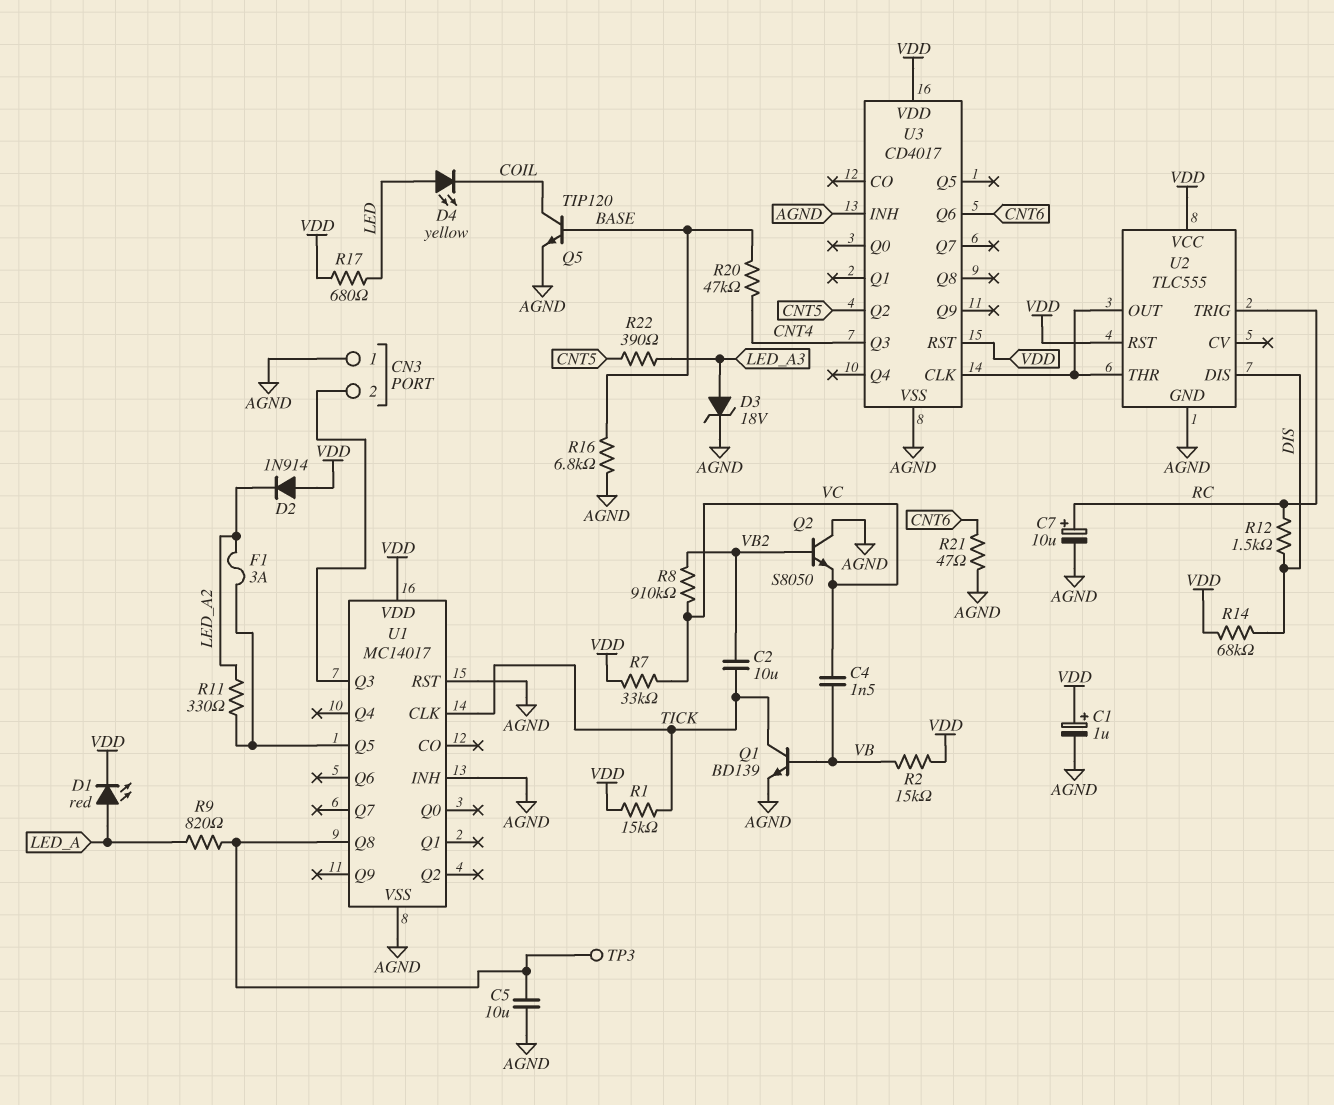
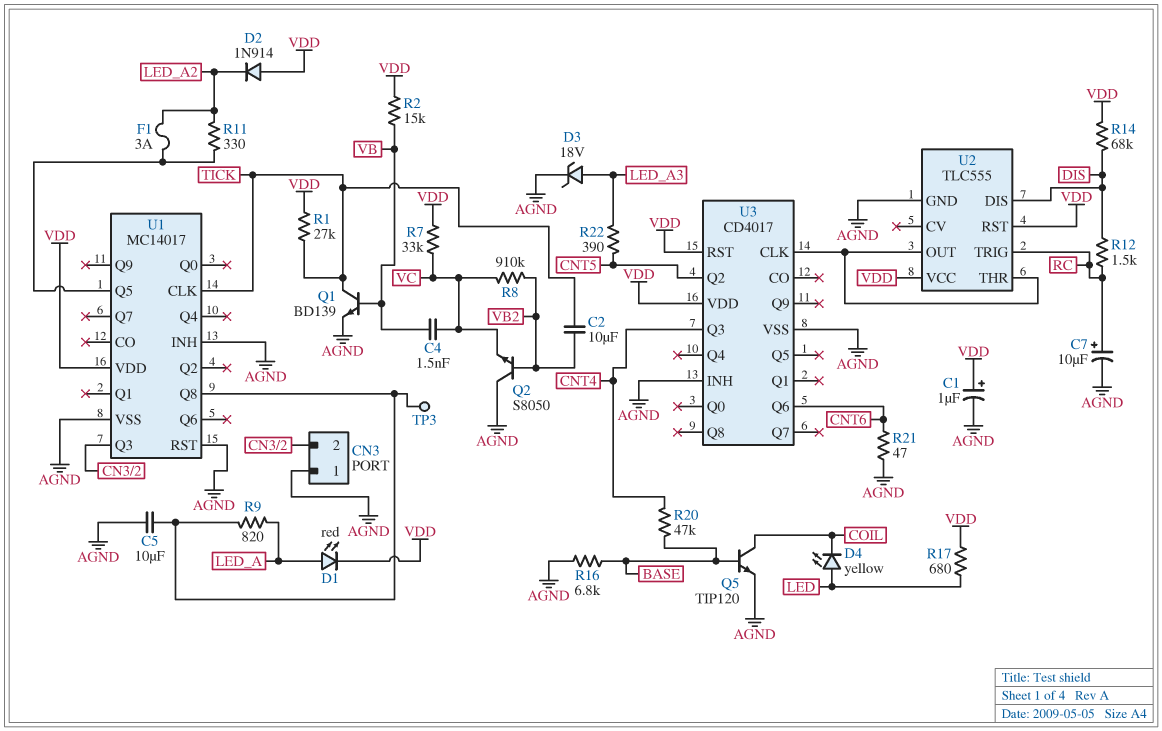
R1: 15k (TICK, VDD) -> 27k (TICK, VDD)

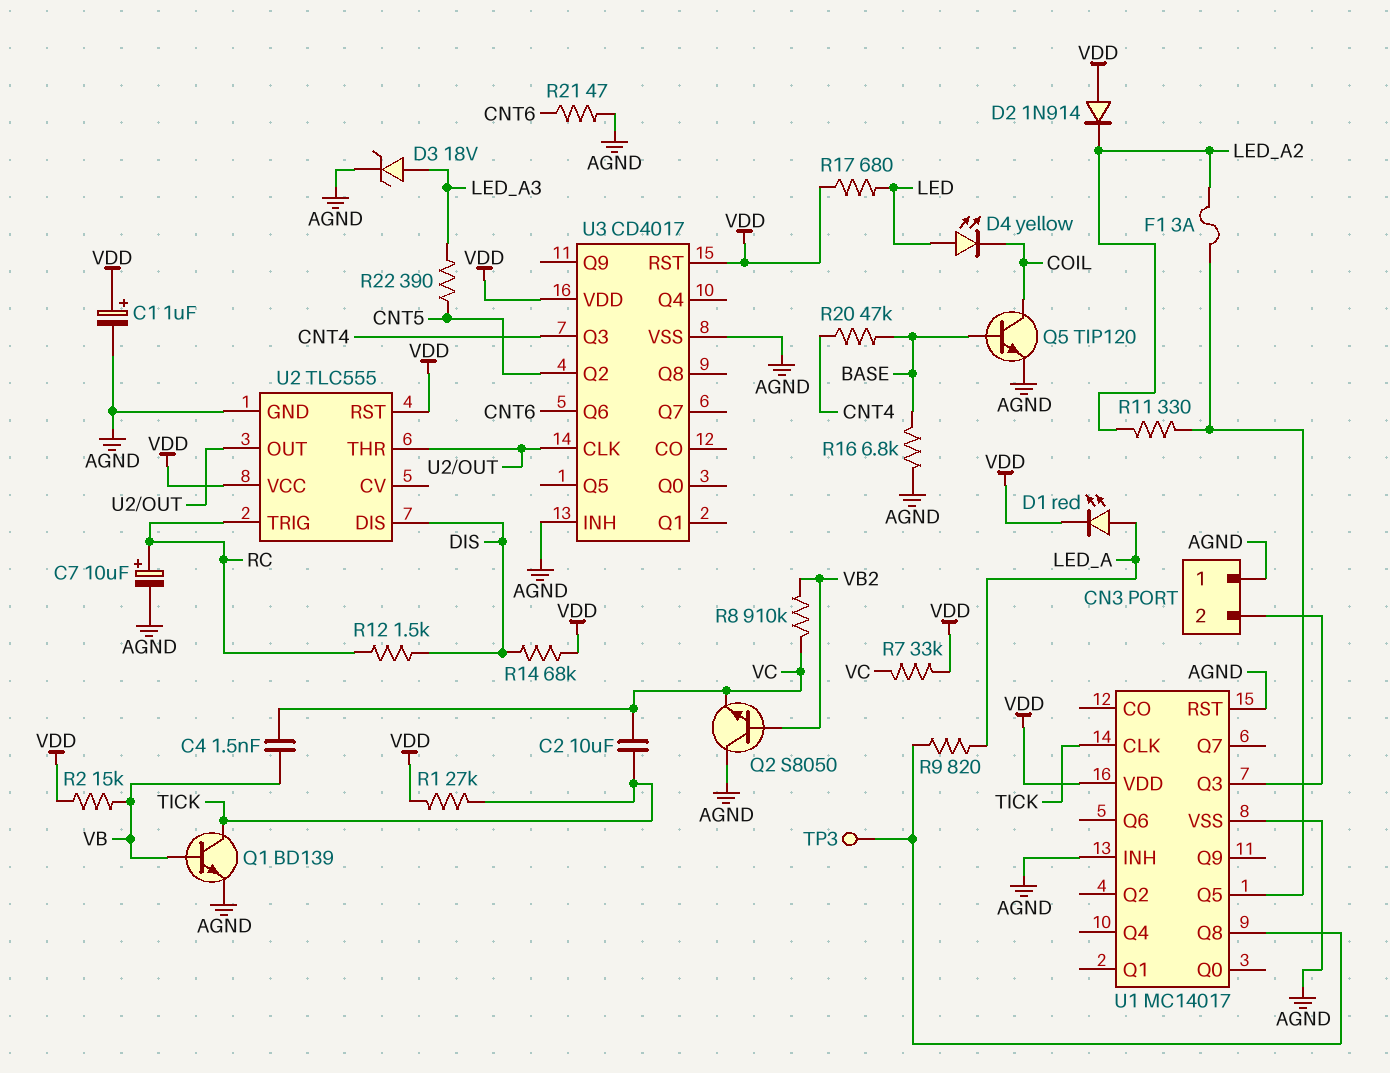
C2: 10uF (TICK, VB2) -> 10uF (TICK, VC)
C5: 10uF (AGND, U1/Q8) -> none

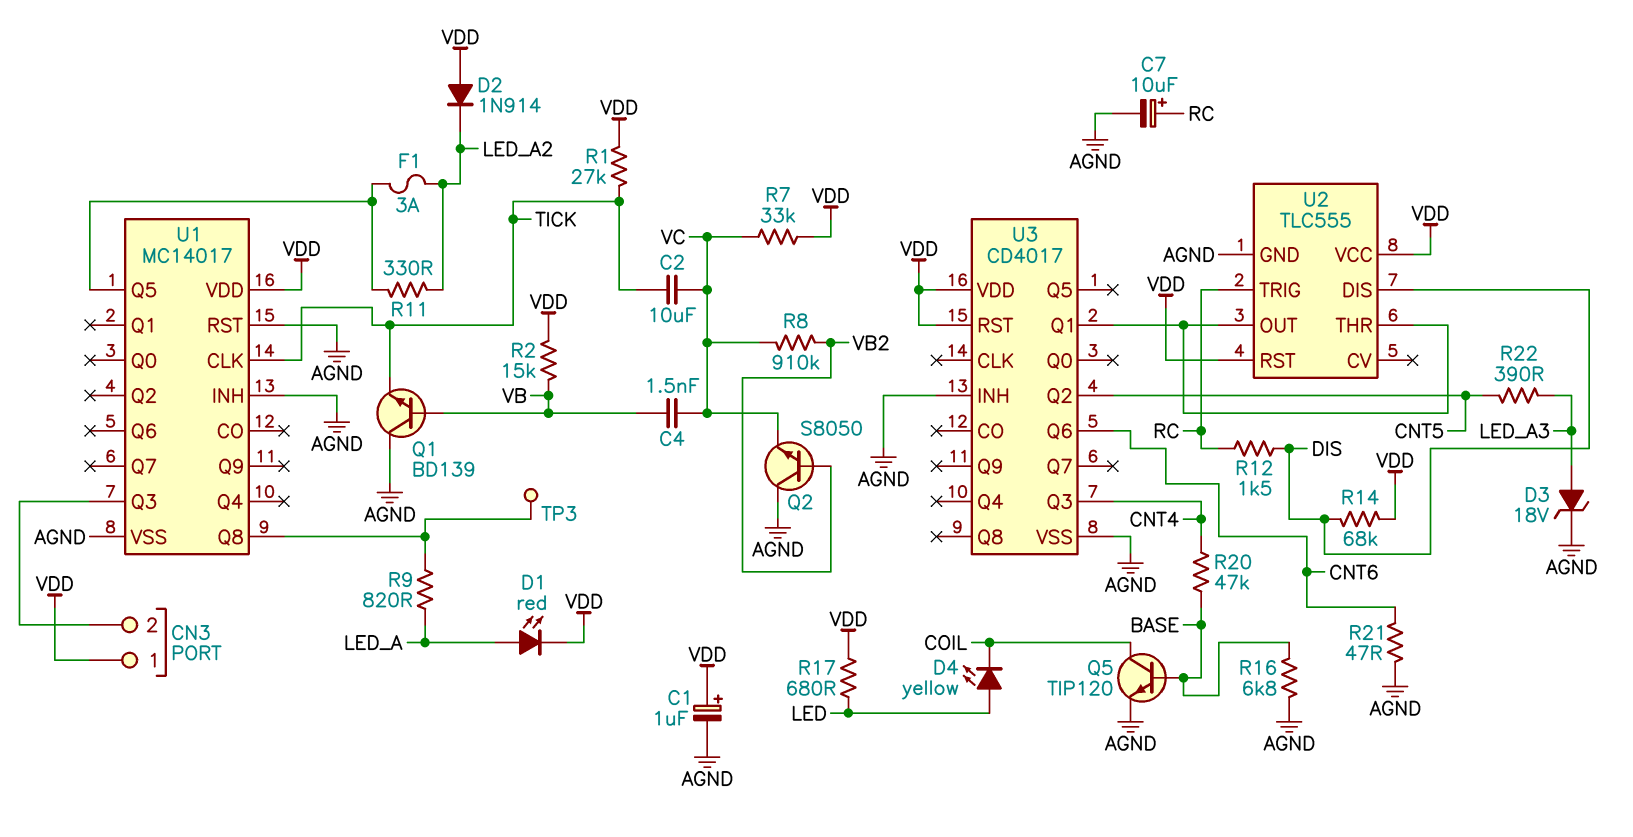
CN3 pin 1: AGND -> VDD
Q1: NPN BD139 (B VB, C TICK, E AGND) -> NPN BD139 (B VB, C AGND, E TICK)
U3 pin CLK: U2/OUT -> none
U3 pin Q1: none -> U2/OUT

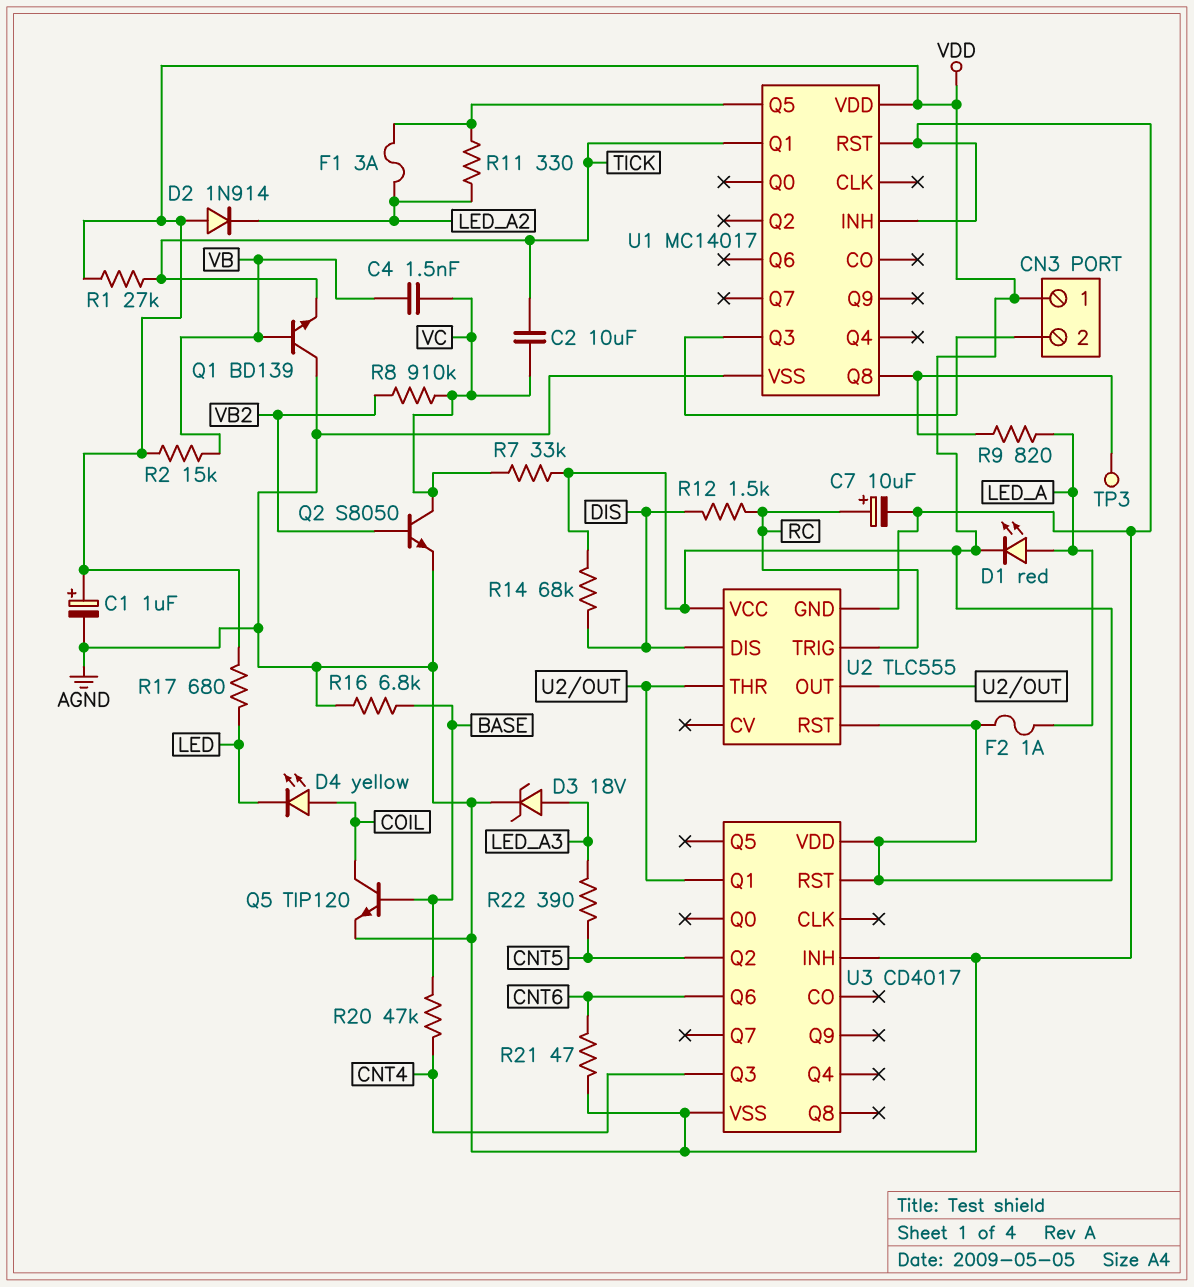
D4: LED yellow (A LED, K COIL) -> LED yellow (A COIL, K LED)
F2: none -> 1A (LED_A, VDD)
Q2: NPN S8050 (B VB2, C AGND, E VC) -> NPN S8050 (B VB2, C VC, E AGND)
U1 pin CLK: TICK -> none
U1 pin Q1: none -> TICK

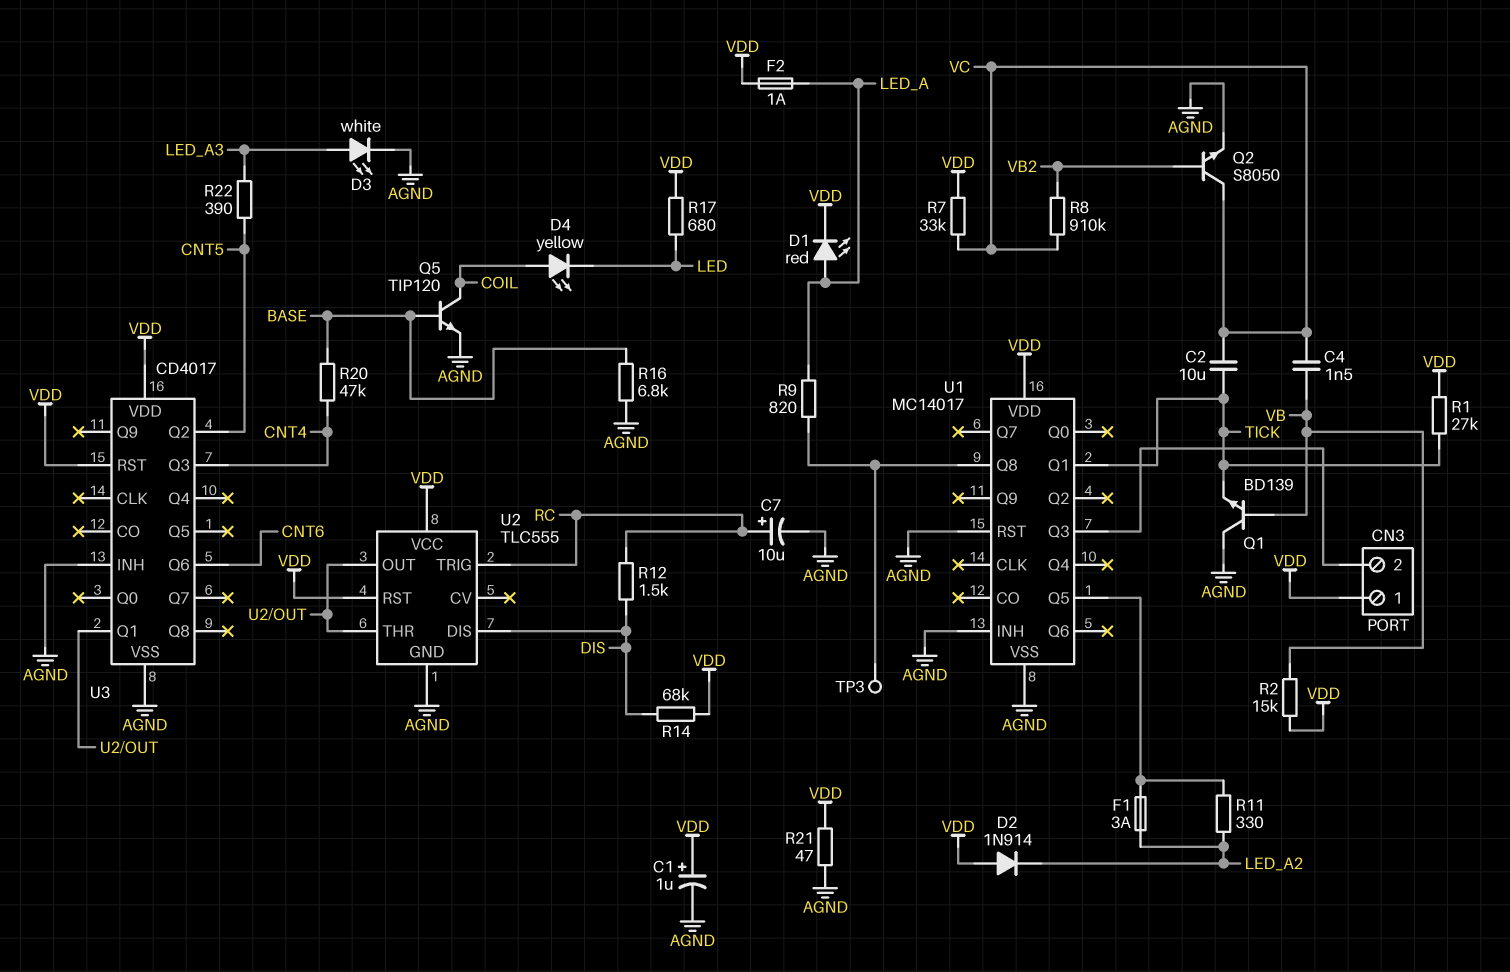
D3: zener 18V (A LED_A3, K AGND) -> LED white (A LED_A3, K AGND)
R21: 47 (AGND, CNT6) -> 47 (AGND, VDD)

